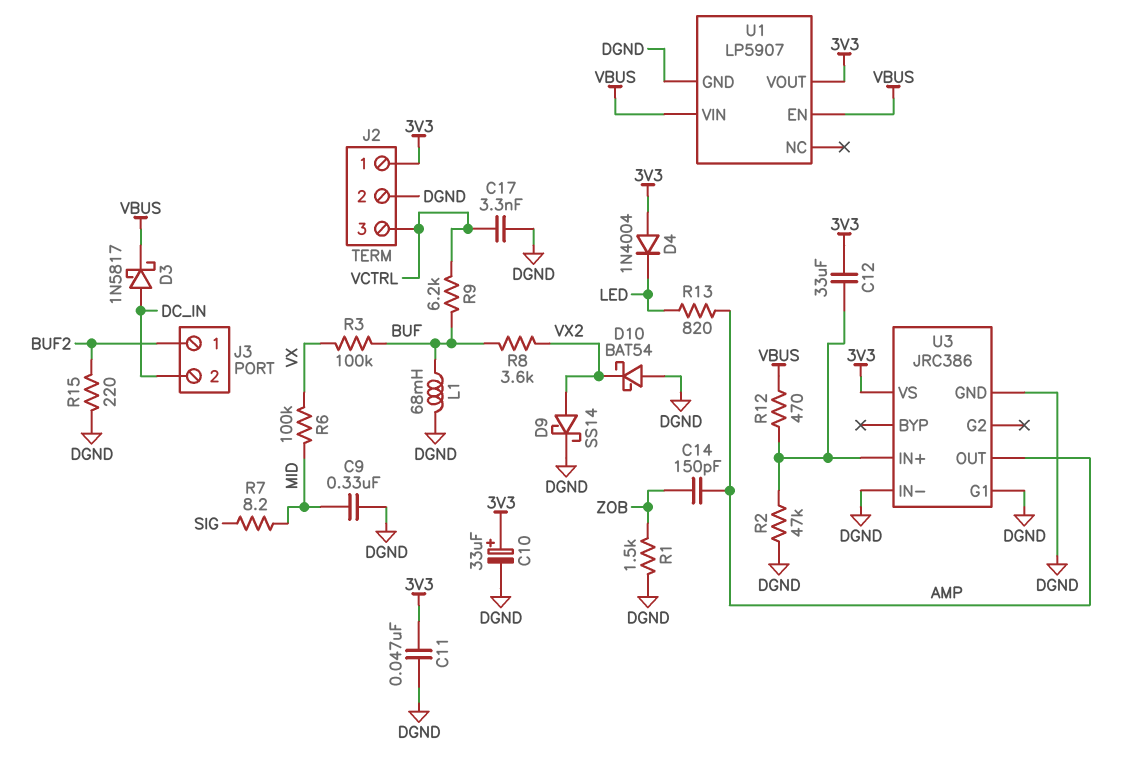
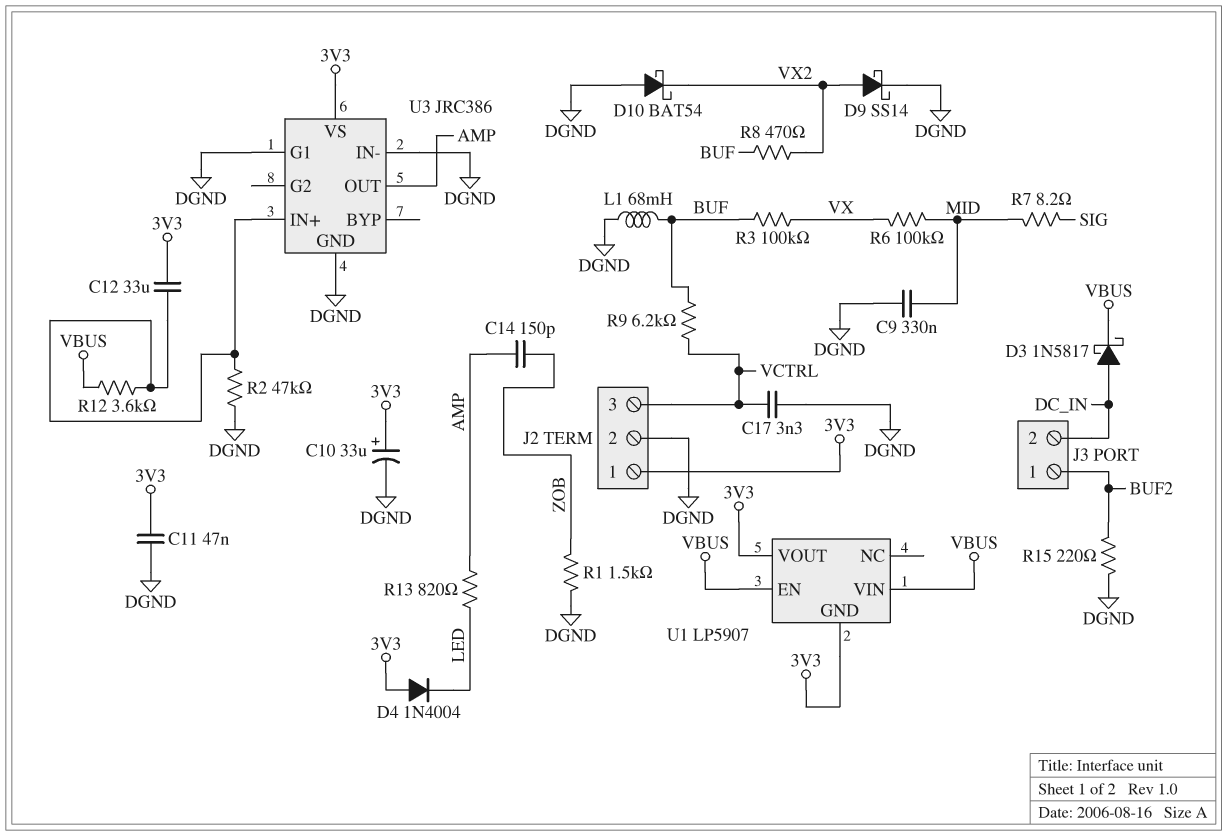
R8: 3.6k (BUF, VX2) -> 470 (BUF, VX2)
R12: 470 (U3/IN+, VBUS) -> 3.6k (U3/IN+, VBUS)
U1 pin GND: DGND -> 3V3

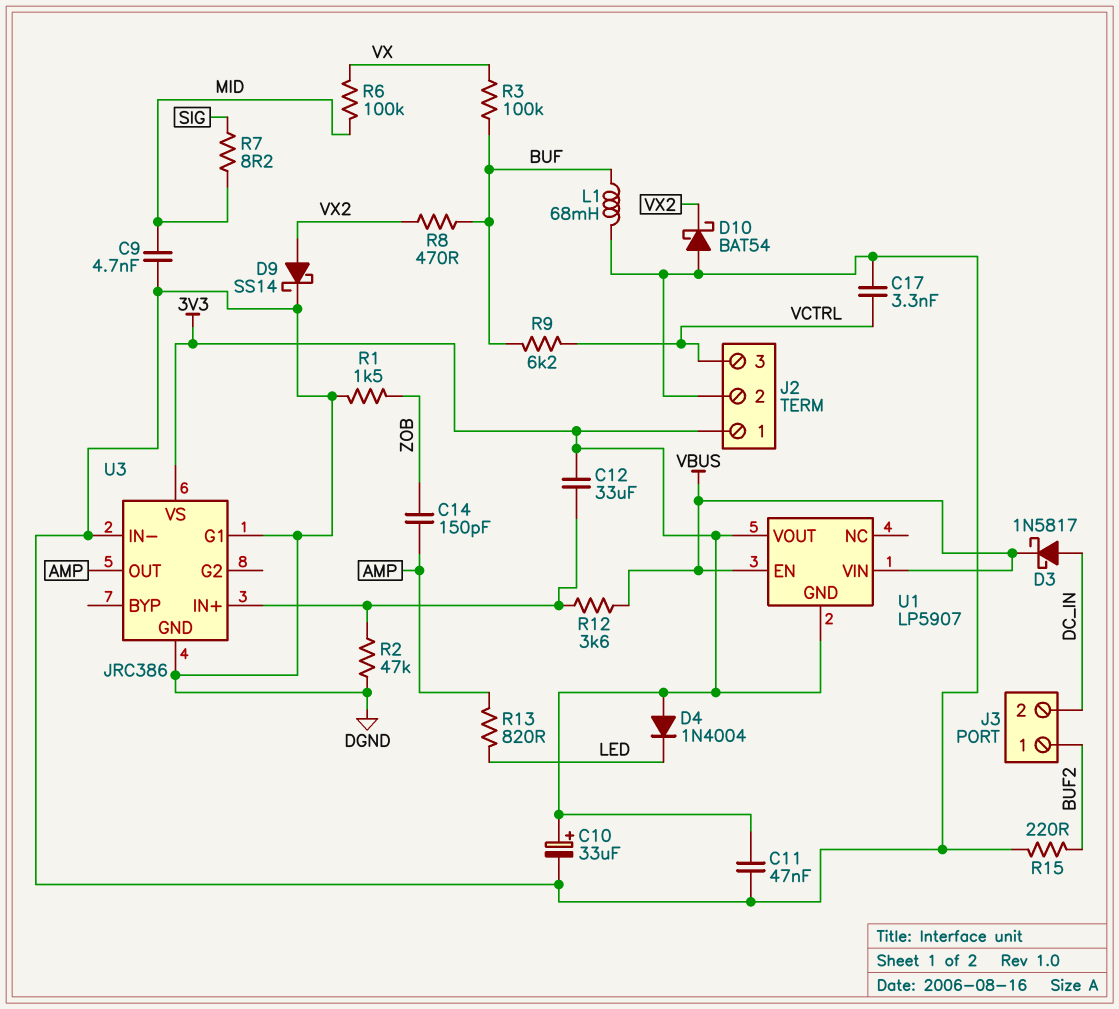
C9: 330nF (DGND, MID) -> 4.7nF (DGND, MID)

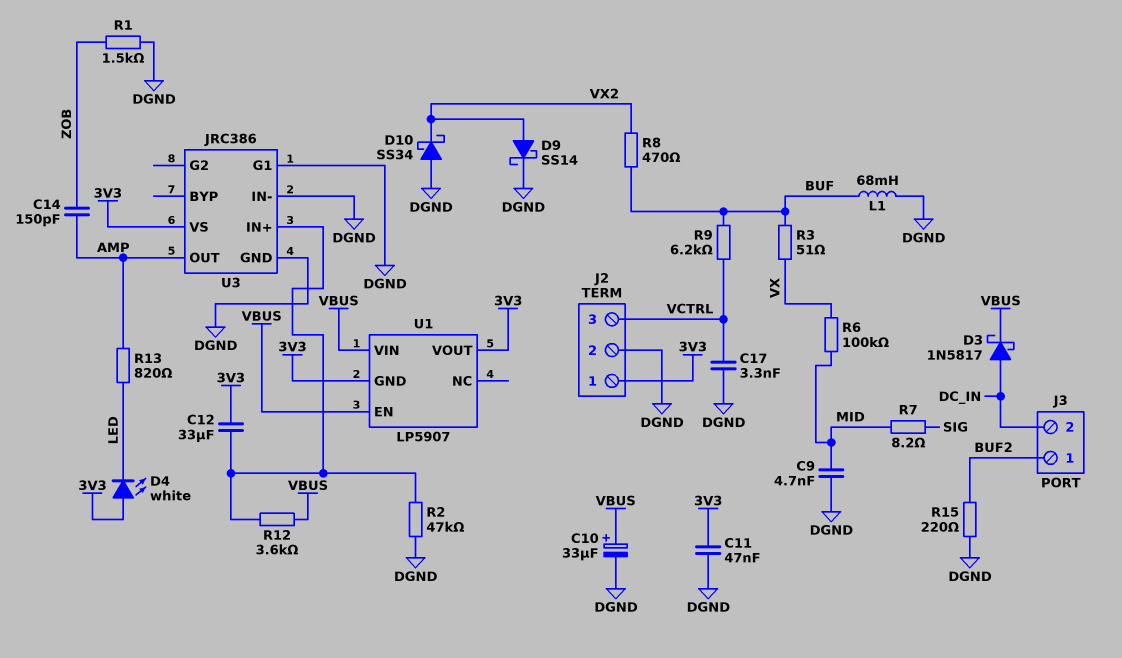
C10: 33uF (plus 3V3, minus DGND) -> 33uF (plus VBUS, minus DGND)
D4: diode 1N4004 (A 3V3, K LED) -> LED white (A 3V3, K LED)
D10: schottky BAT54 (A DGND, K VX2) -> schottky SS34 (A DGND, K VX2)
R3: 100k (BUF, VX) -> 51 (BUF, VX)

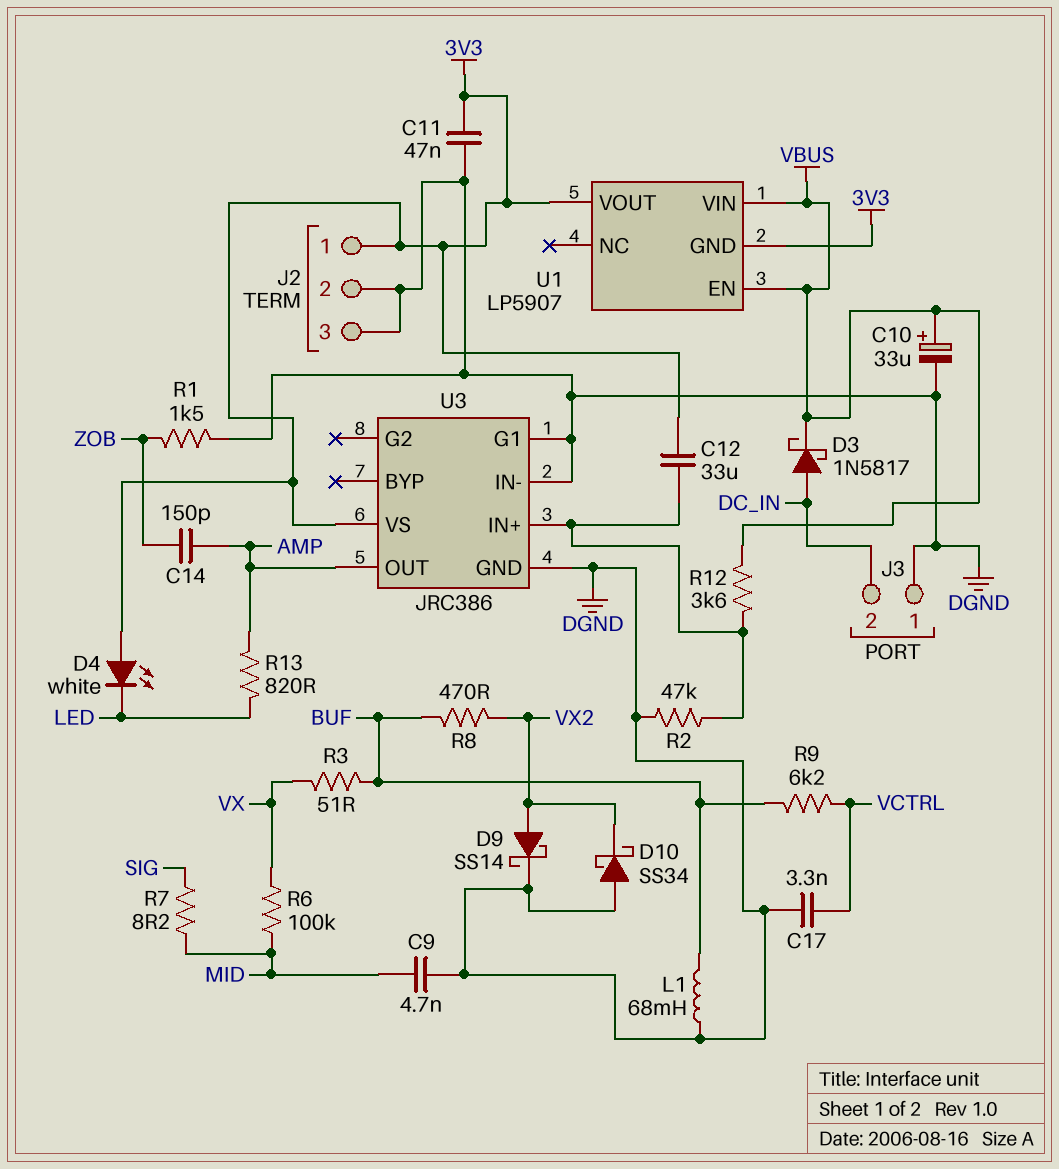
J2 pin 3: VCTRL -> DGND
J3 pin 1: BUF2 -> DGND
R15: 220 (BUF2, DGND) -> none

